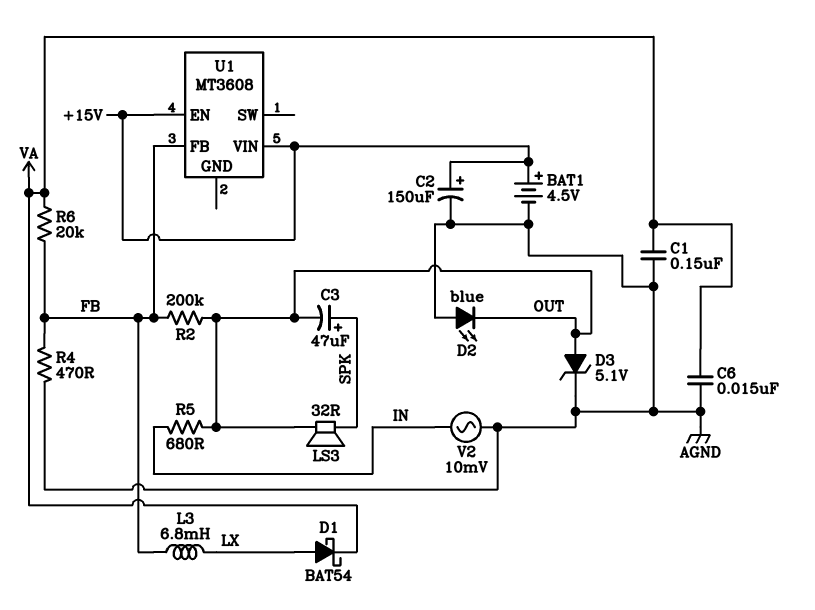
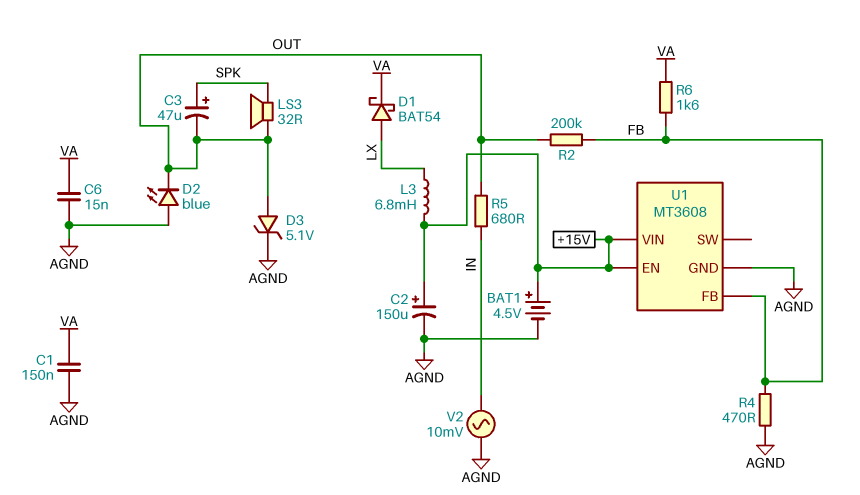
L3: 6.8mH (FB, LX) -> 6.8mH (+15V, LX)
R6: 20k (FB, VA) -> 1.6k (FB, VA)
U1 pin GND: none -> AGND

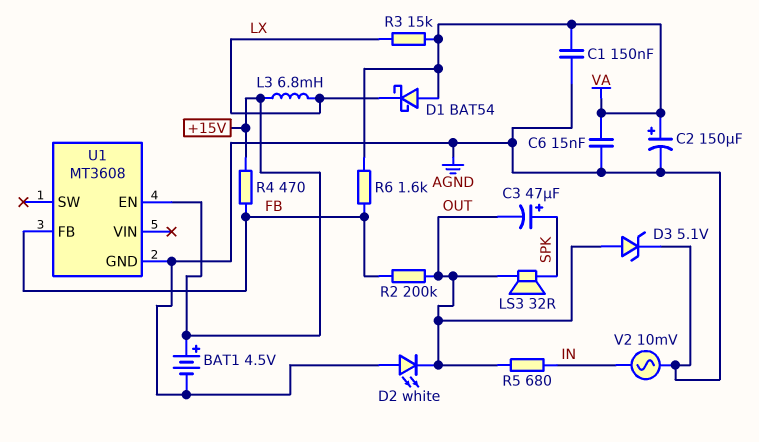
C2: 150uF (plus +15V, minus AGND) -> 150uF (plus VA, minus AGND)
D1: schottky BAT54 (A LX, K VA) -> schottky BAT54 (A VA, K LX)
D2: LED blue (A AGND, K OUT) -> LED white (A AGND, K OUT)
R3: none -> 15k (LX, VA)
R4: 470 (AGND, FB) -> 470 (+15V, FB)
U1 pin VIN: +15V -> none

